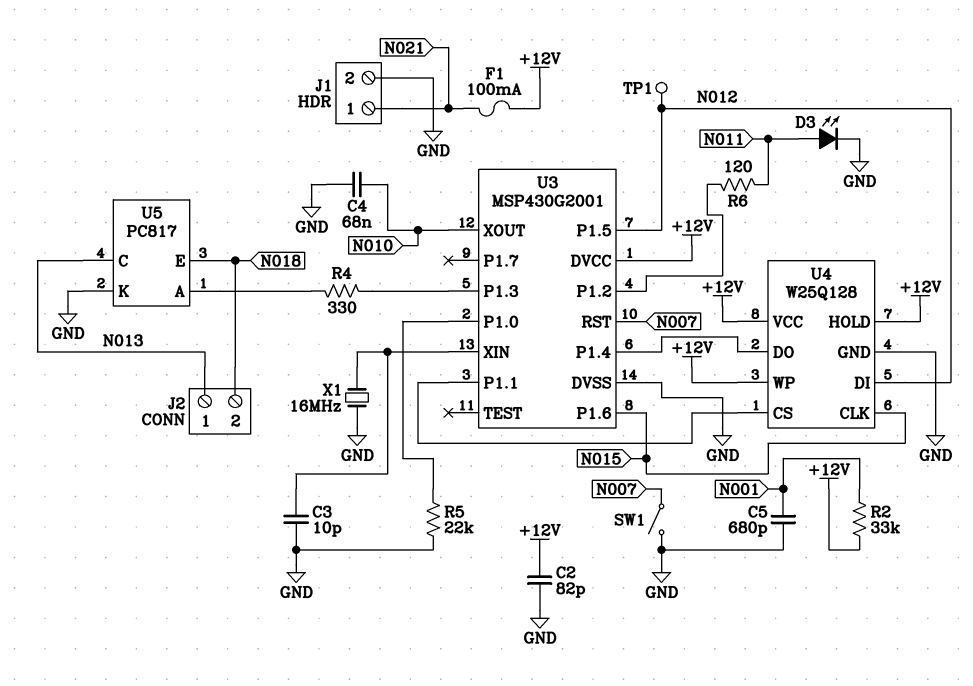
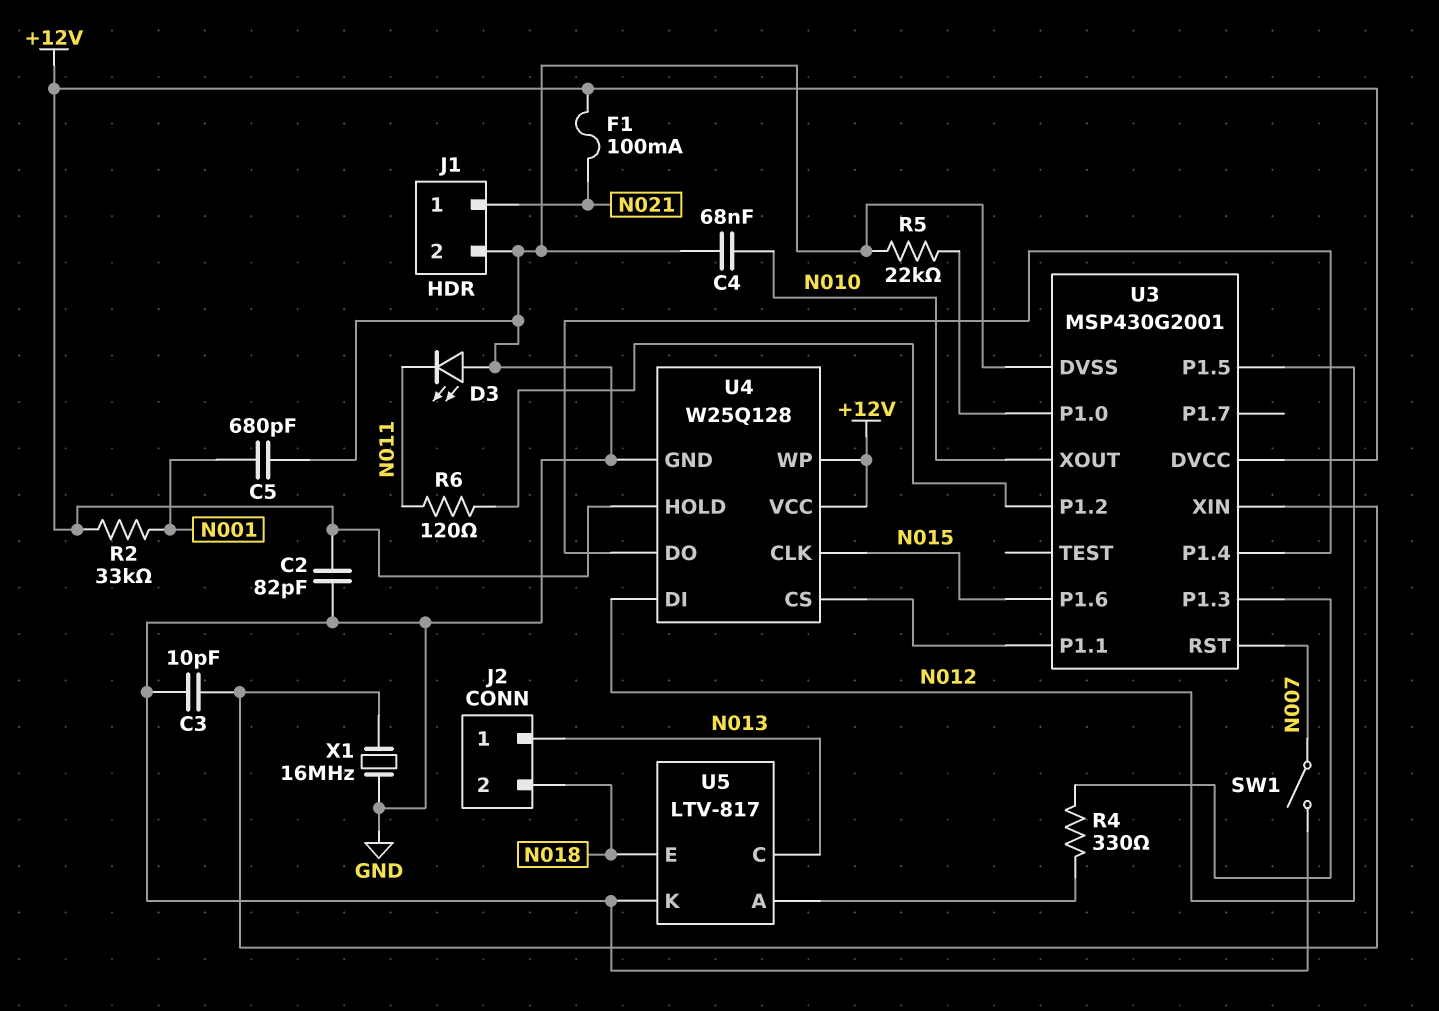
D3: LED (A N011, K GND) -> LED (A GND, K N011)
TP1: test point (N012) -> none
U5: PC817 -> LTV-817

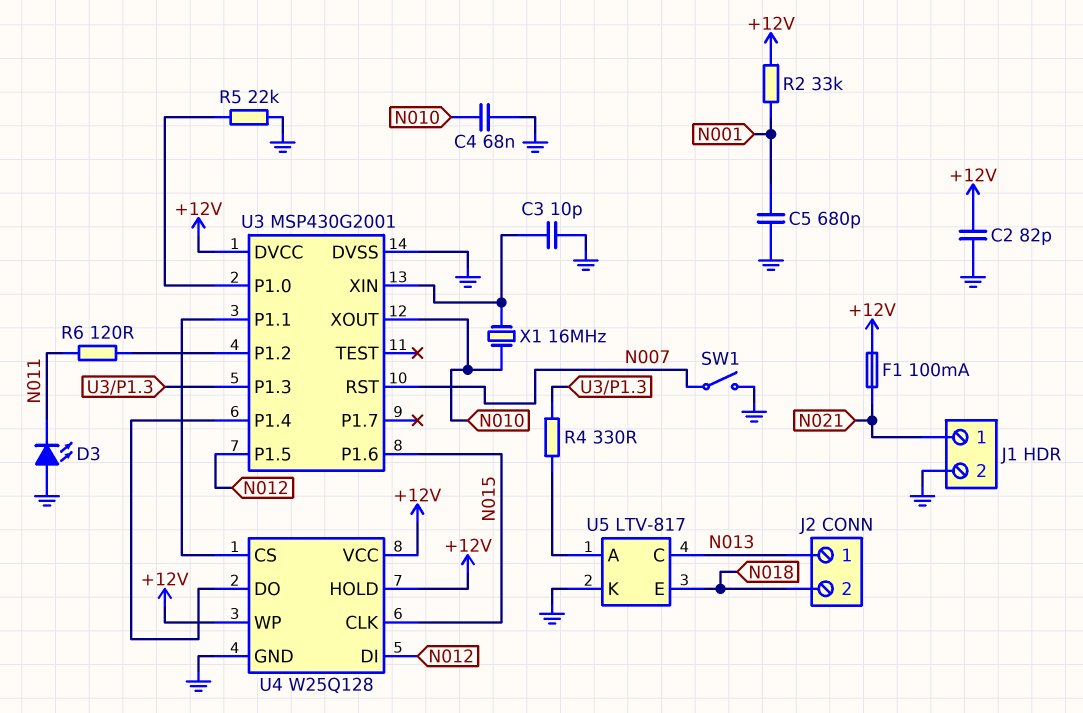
X1: 16MHz (GND, U3/XIN) -> 16MHz (N010, U3/XIN)

